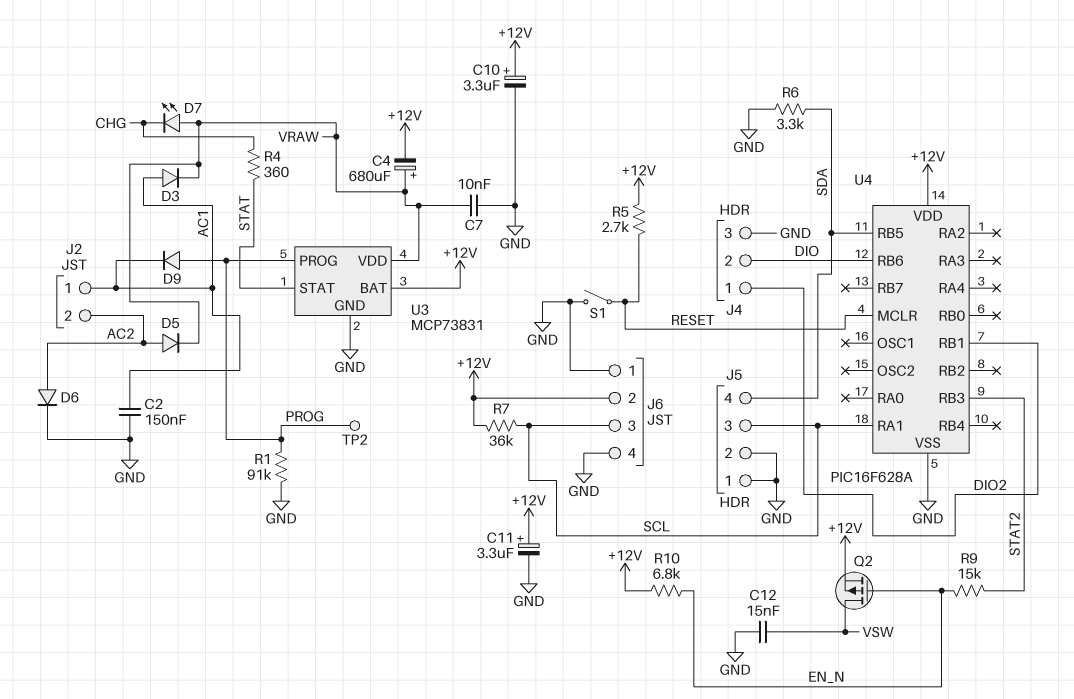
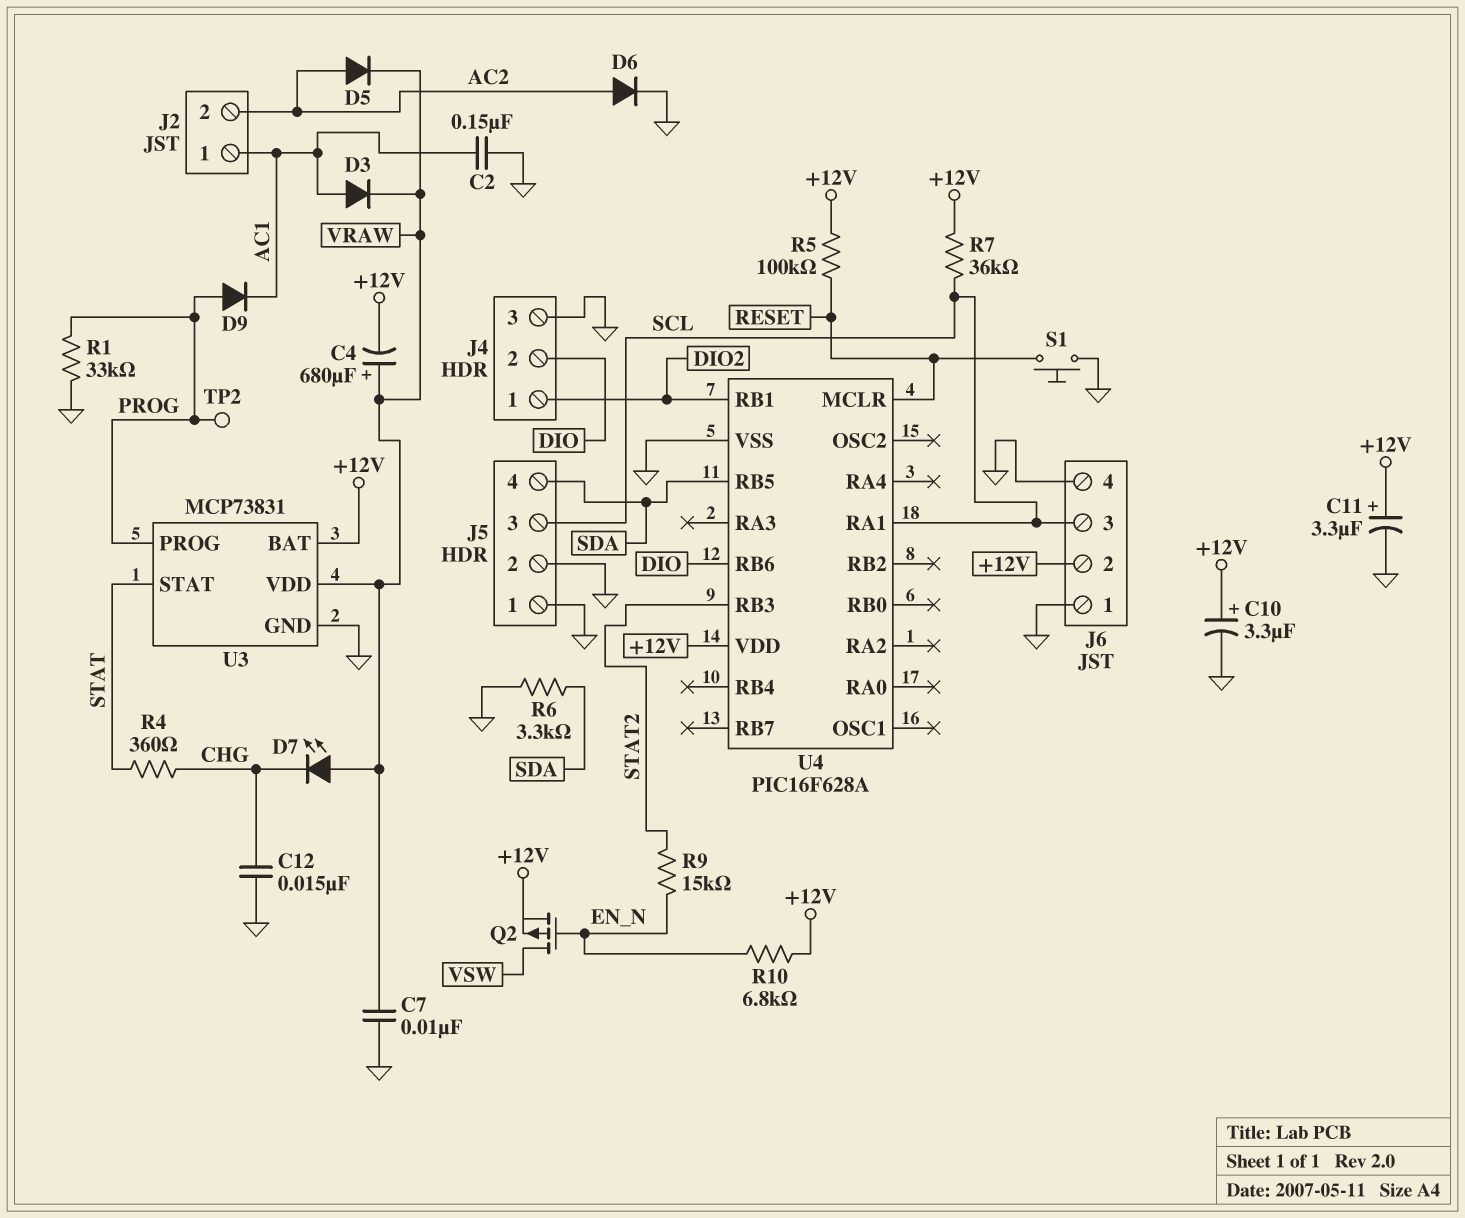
C12: 15nF (GND, VSW) -> 15nF (CHG, GND)
R1: 91k (GND, PROG) -> 33k (GND, PROG)
R5: 2.7k (+12V, RESET) -> 100k (+12V, RESET)
S1: switch (GND, RESET) -> button (GND, RESET)

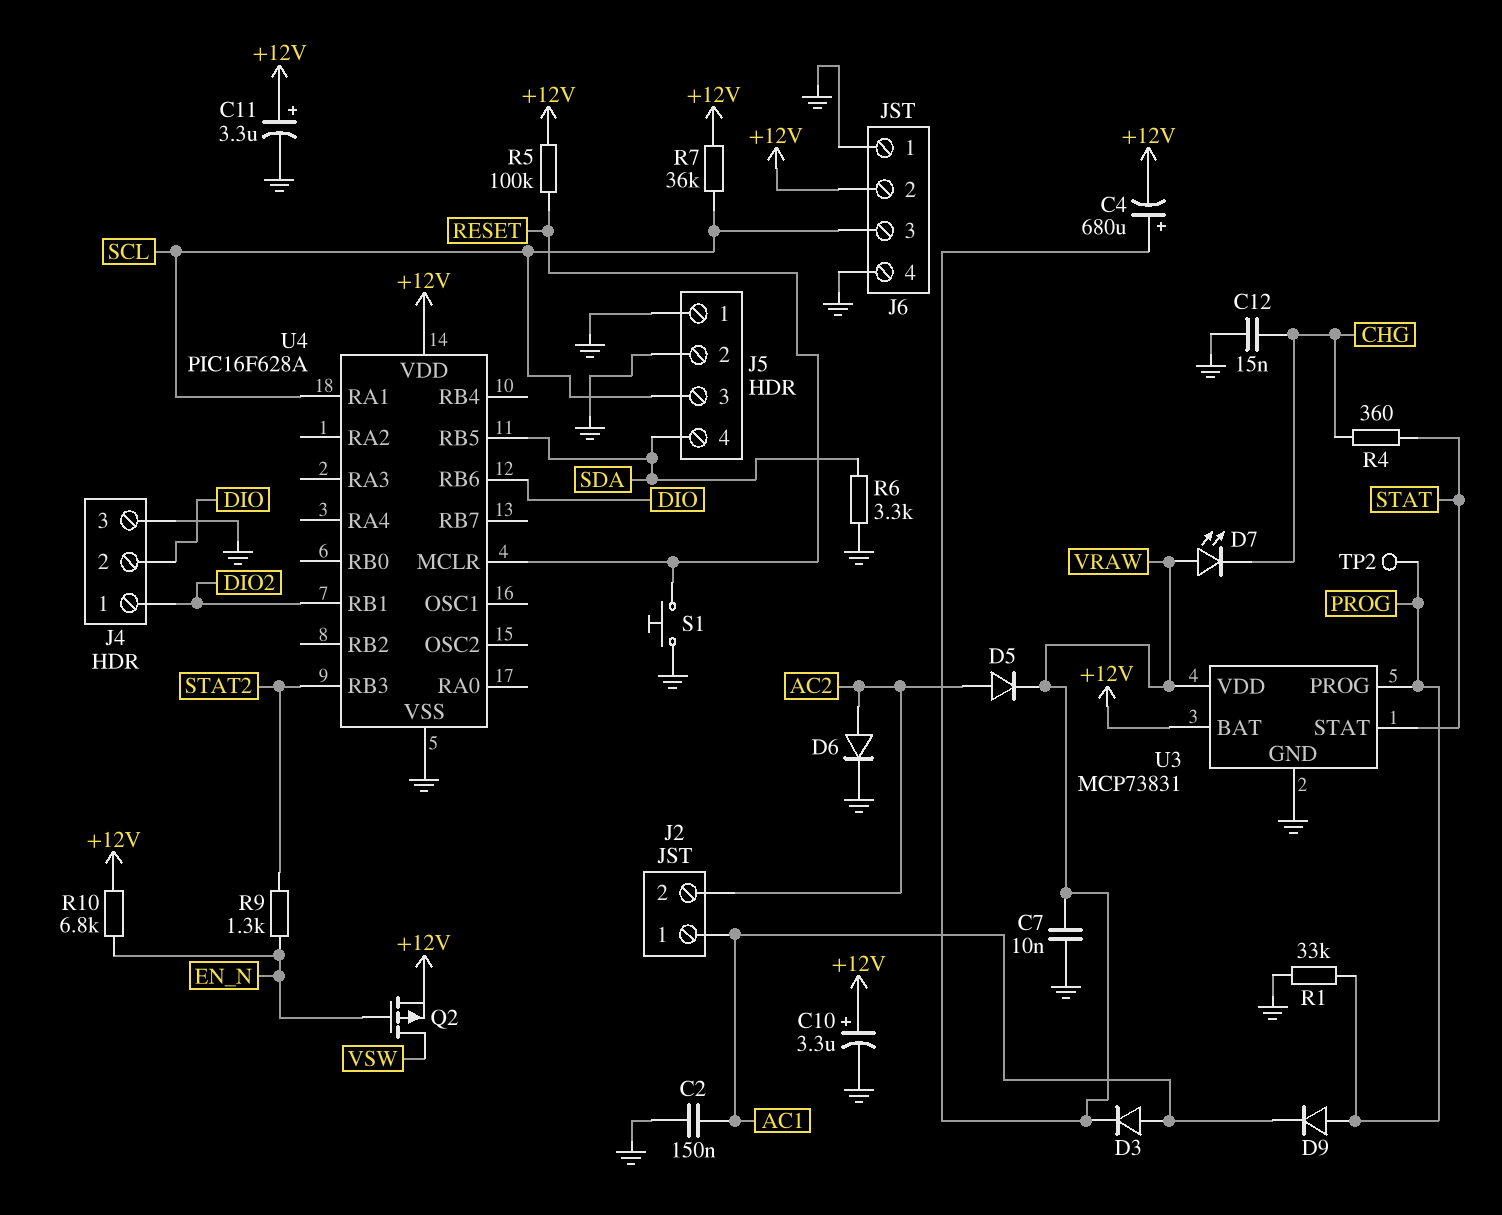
R9: 15k (EN_N, STAT2) -> 1.3k (EN_N, STAT2)

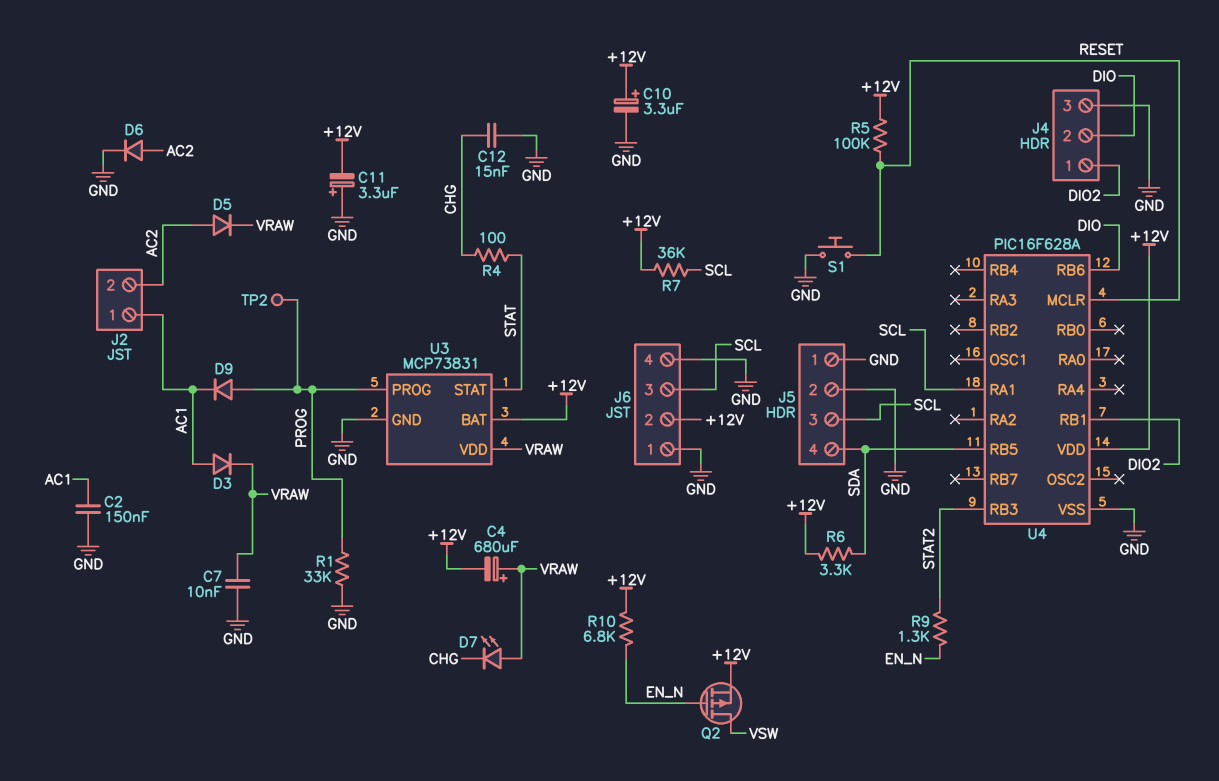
C11: 3.3uF (plus +12V, minus GND) -> 3.3uF (plus GND, minus +12V)
R4: 360 (CHG, STAT) -> 100 (CHG, STAT)
R6: 3.3k (GND, SDA) -> 3.3k (+12V, SDA)

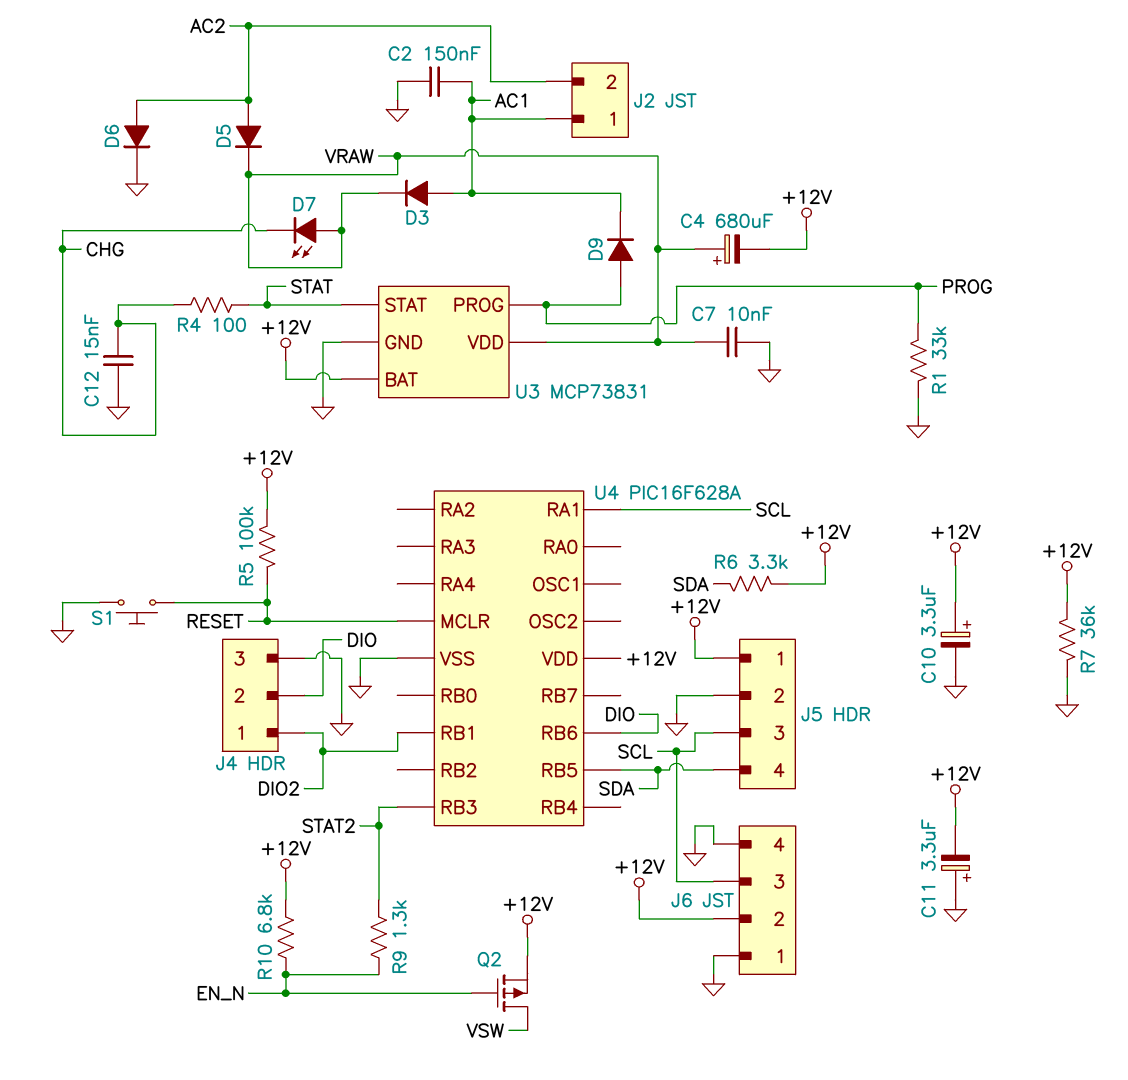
J5 pin 1: GND -> +12V
R7: 36k (+12V, SCL) -> 36k (+12V, GND)
TP2: test point (PROG) -> none

